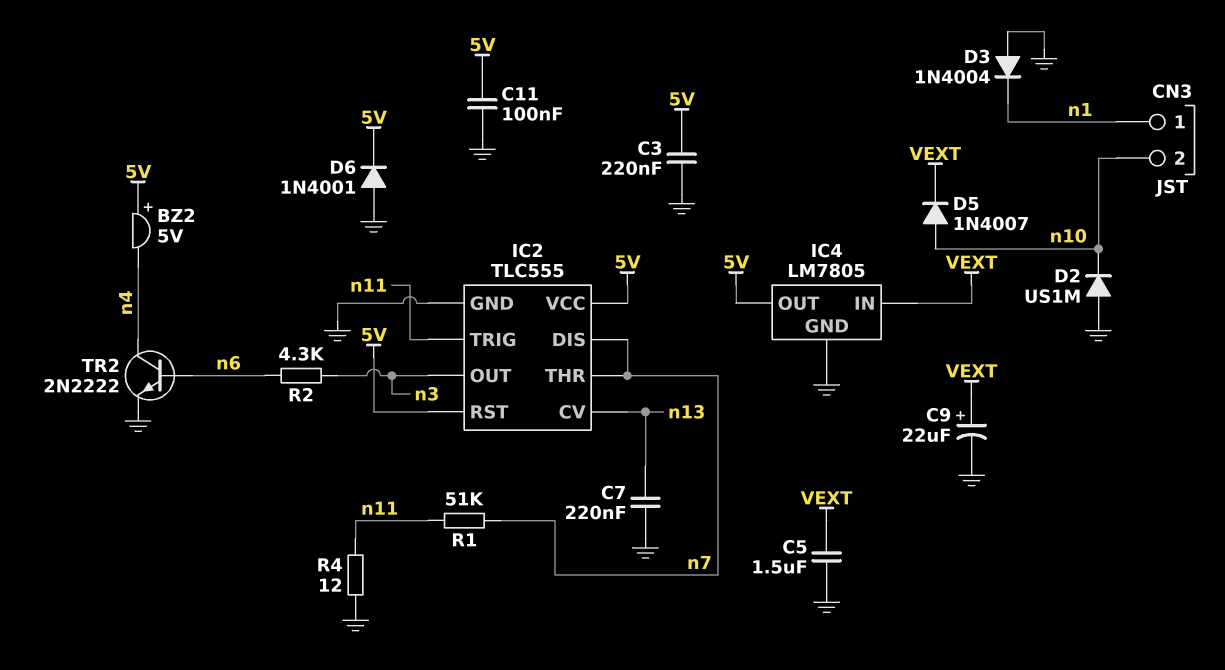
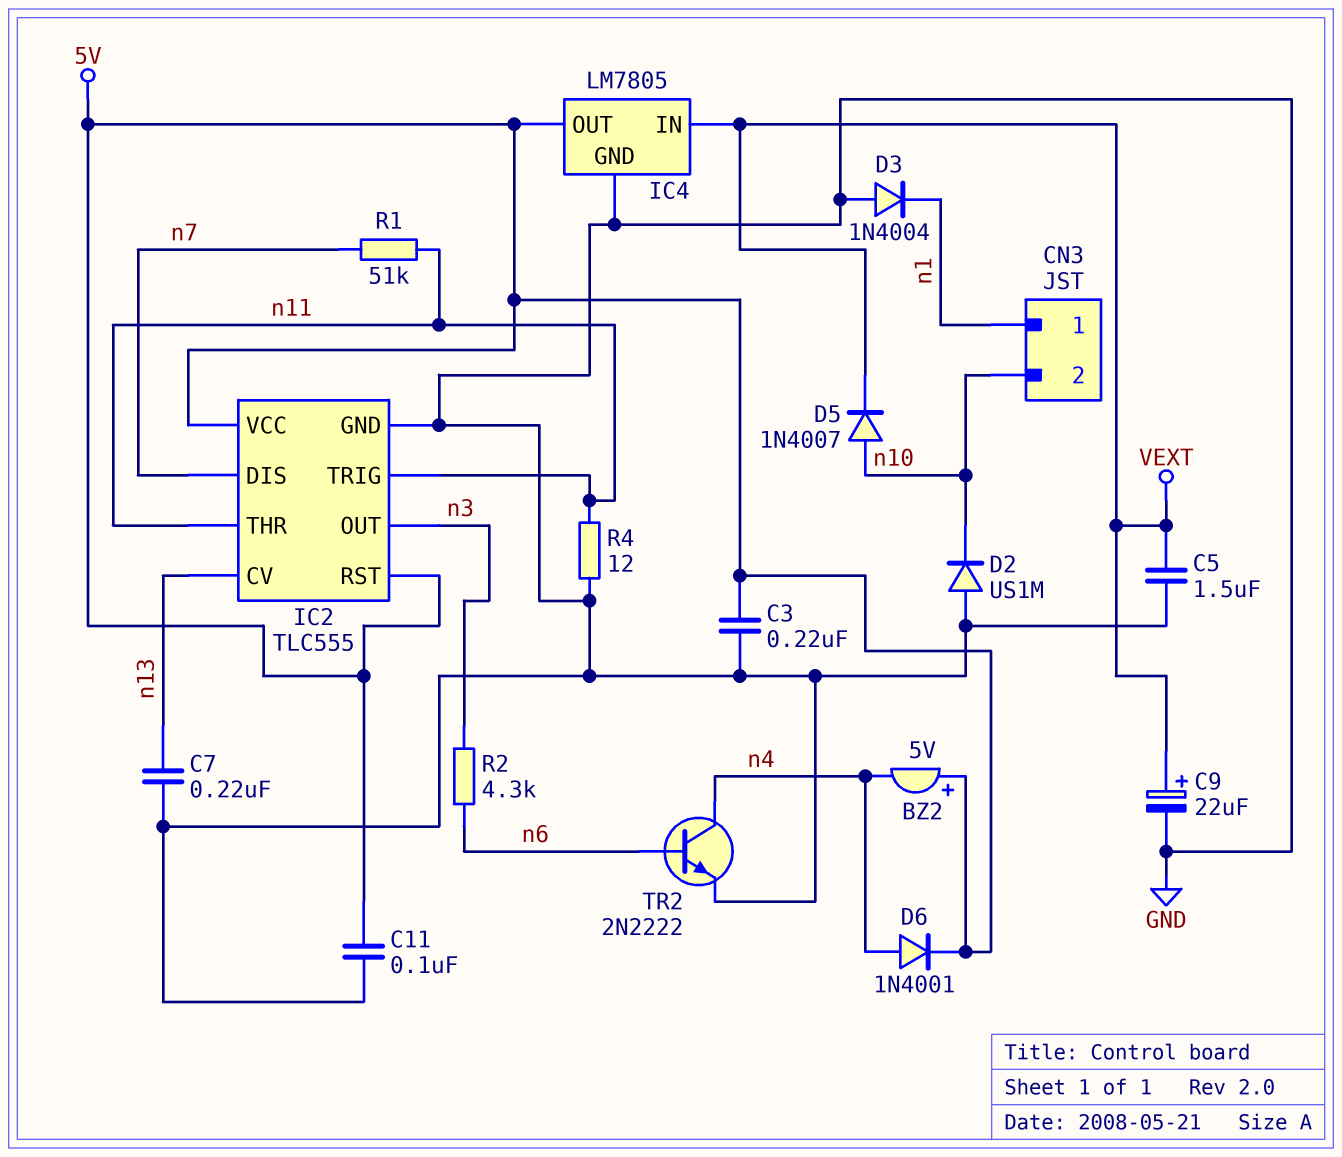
D6: diode 1N4001 (A GND, K 5V) -> diode 1N4001 (A n4, K 5V)
IC2 pin THR: n7 -> n11

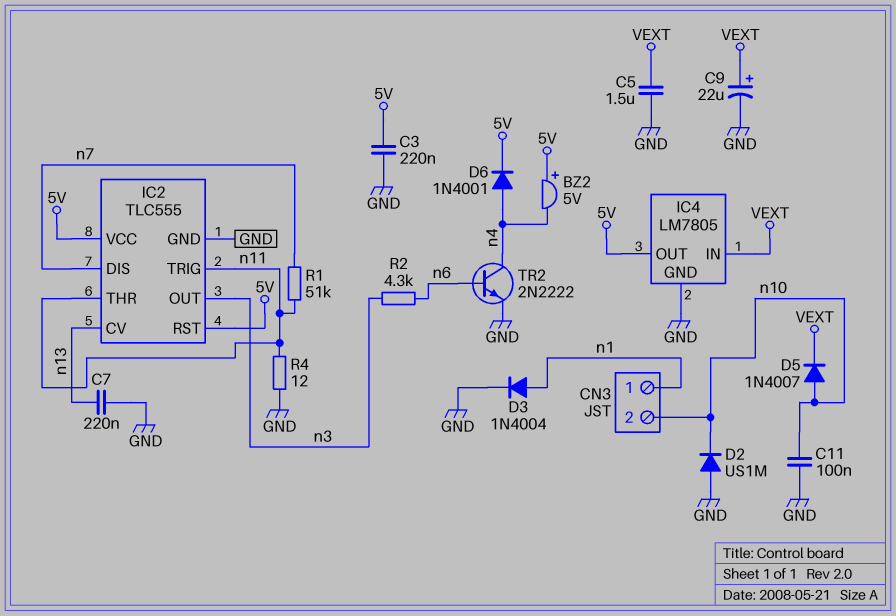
C11: 100nF (5V, GND) -> 100nF (GND, n10)
D3: diode 1N4004 (A GND, K n1) -> diode 1N4004 (A n1, K GND)

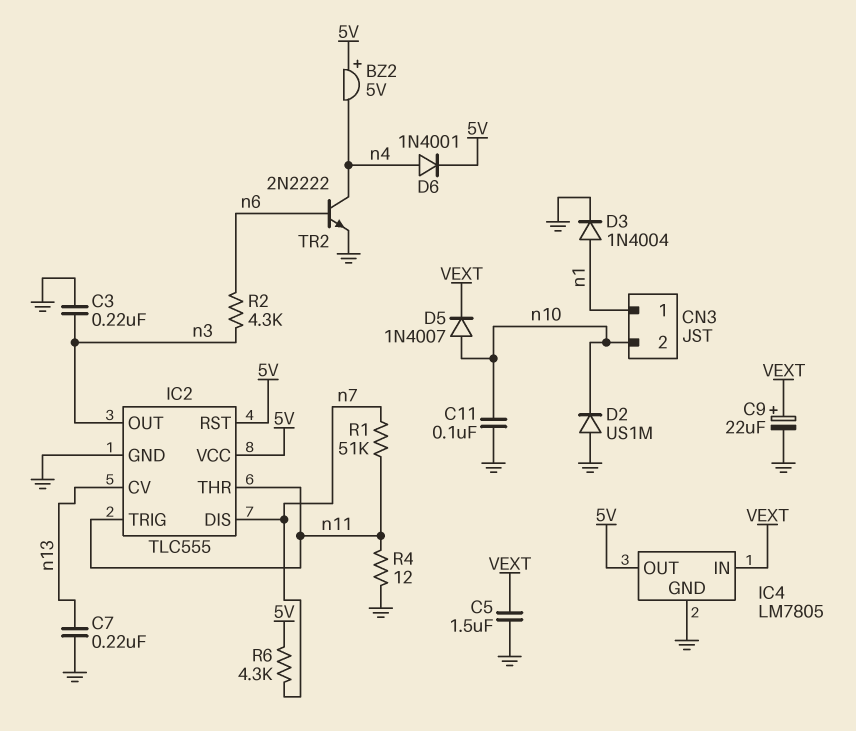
C3: 220nF (5V, GND) -> 220nF (GND, n3)
R6: none -> 4.3k (5V, n7)

